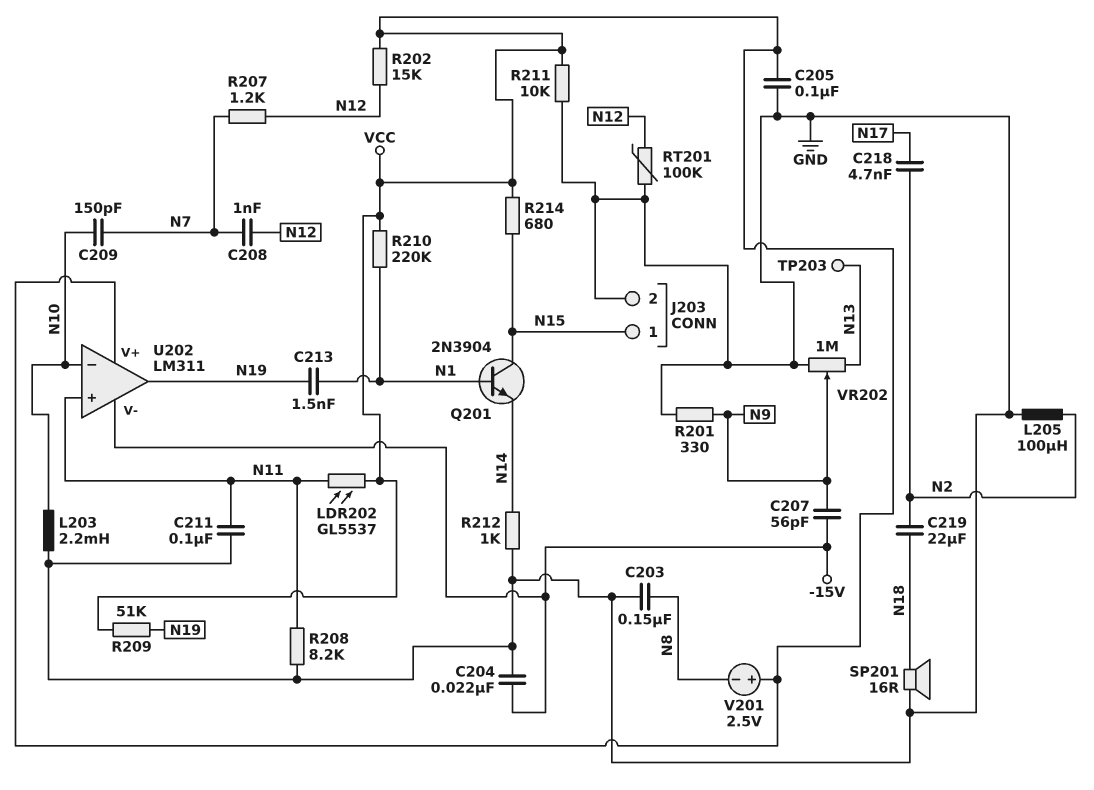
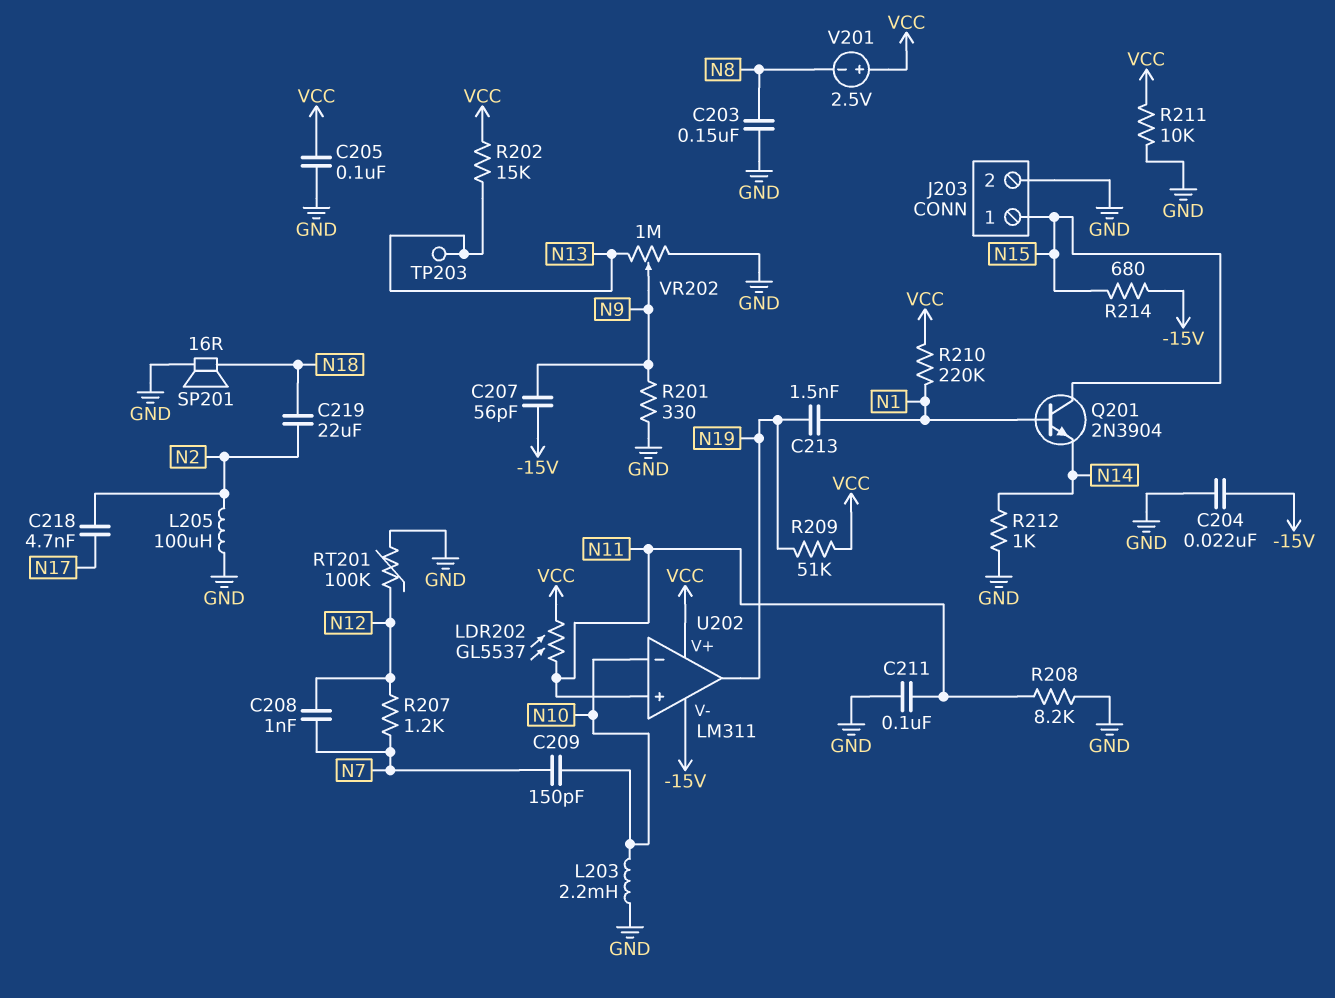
R202: 15k (N12, VCC) -> 15k (N13, VCC)
R214: 680 (N15, VCC) -> 680 (-15V, N15)

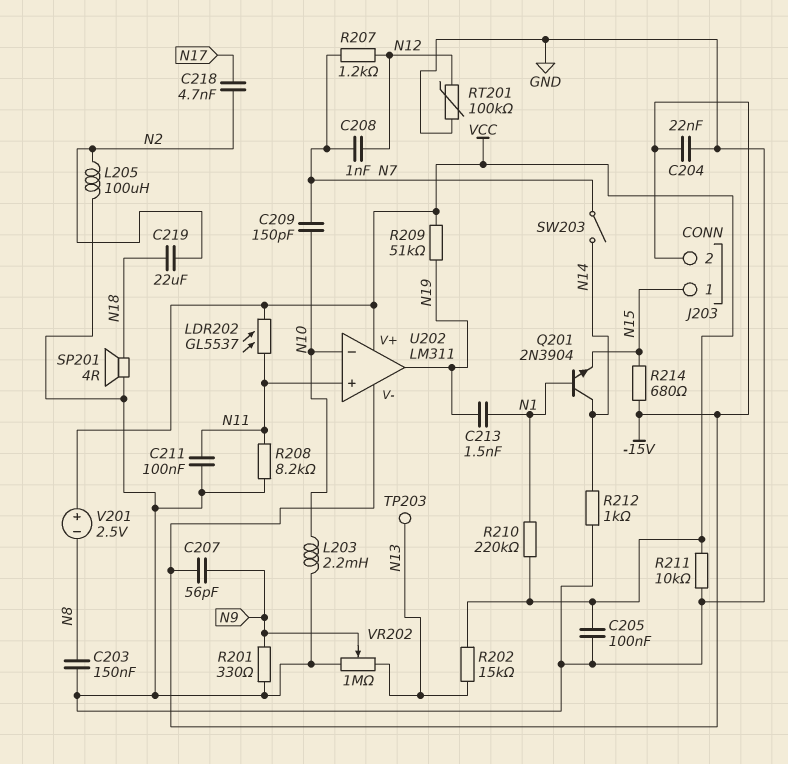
J203 pin 2: GND -> -15V
Q201: NPN 2N3904 (B N1, C N15, E N14) -> NPN 2N3904 (B N1, C N14, E N15)
SP201: speaker 16R (GND, N18) -> speaker 4R (GND, N18)
SW203: none -> switch (N7, N14)

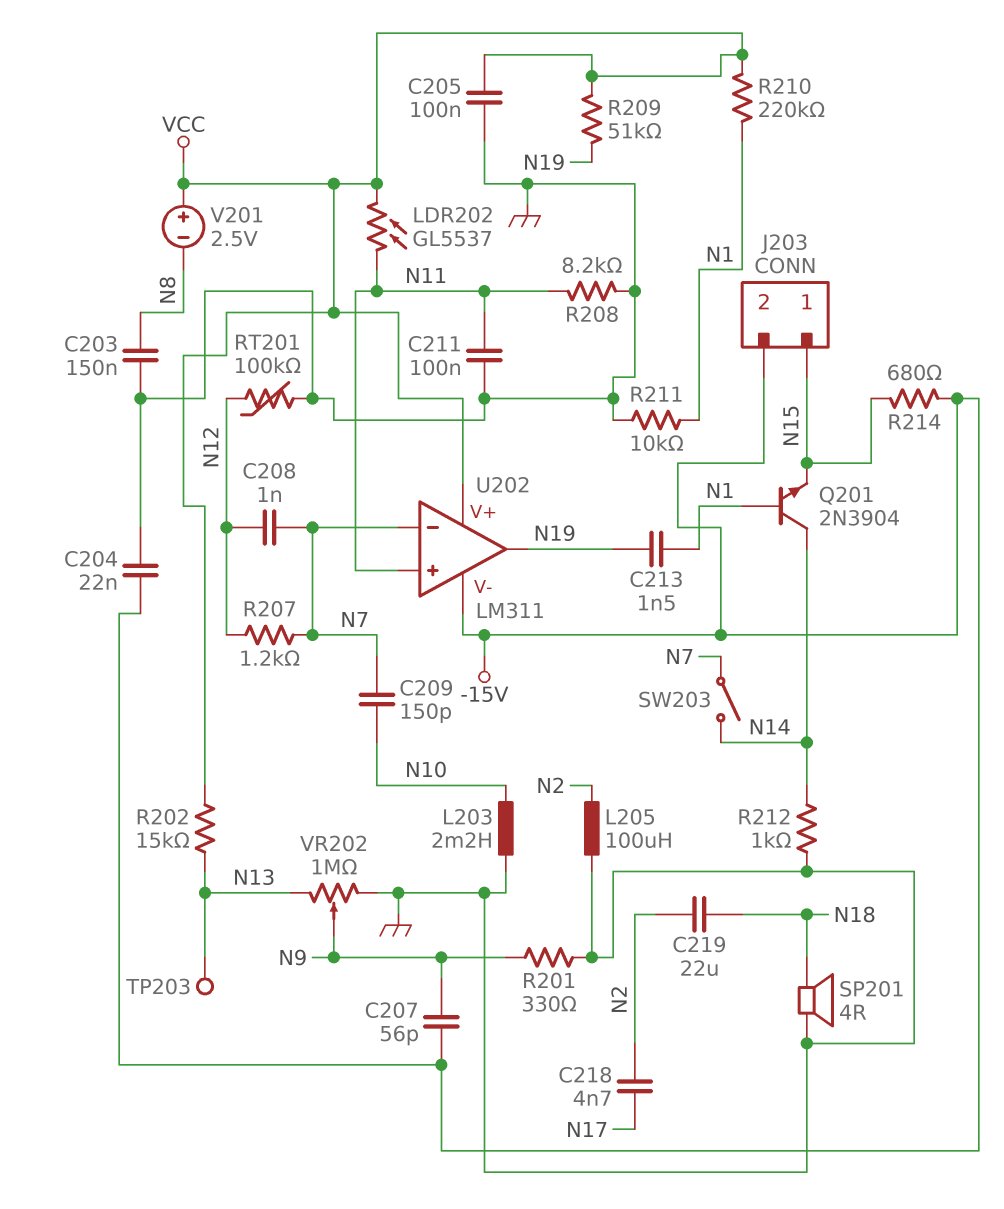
R211: 10k (GND, VCC) -> 10k (GND, N1)
U202 pin in-: N10 -> N7

